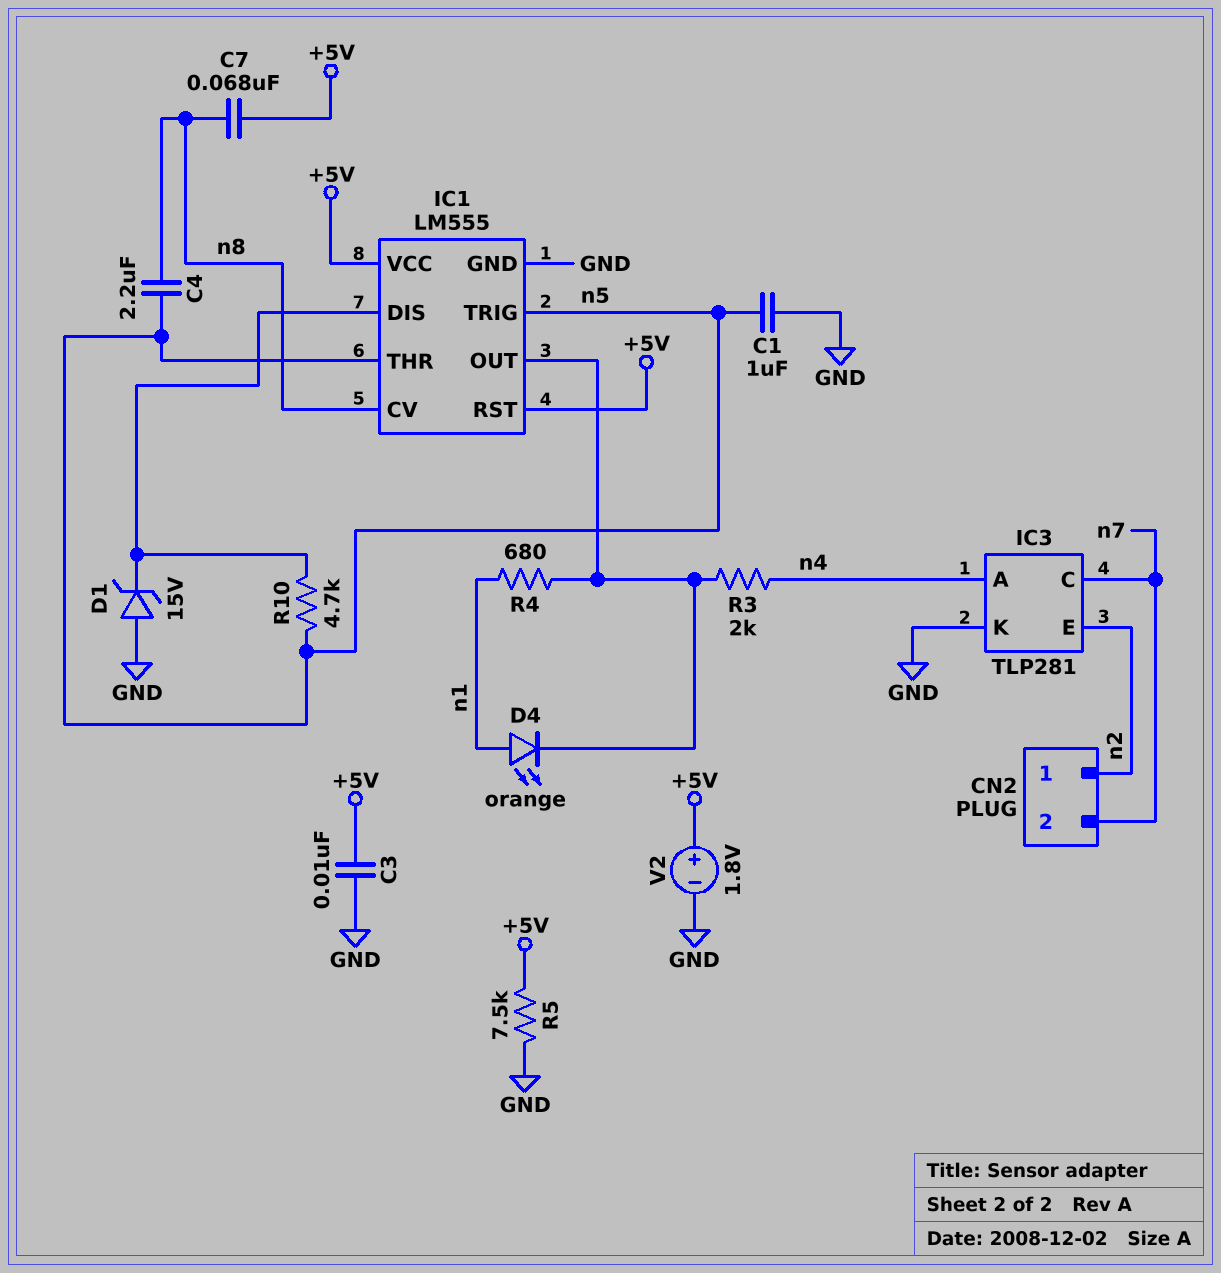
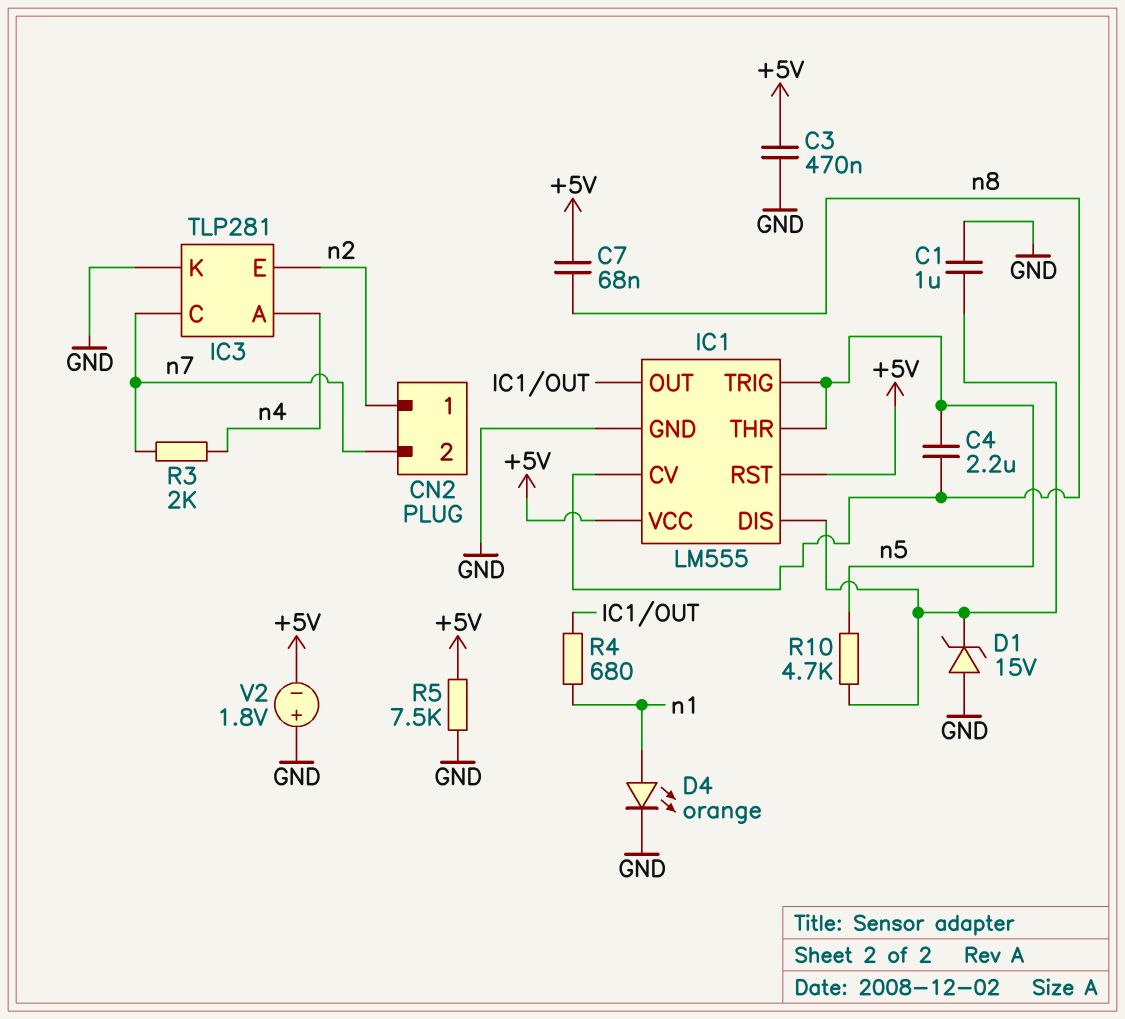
C1: 1uF (GND, n5) -> 1uF (GND, IC1/DIS)
C3: 10nF (+5V, GND) -> 470nF (+5V, GND)
D4: LED orange (A n1, K IC1/OUT) -> LED orange (A n1, K GND)
R3: 2k (IC1/OUT, n4) -> 2k (n4, n7)
V2: 1.8V (plus +5V, minus GND) -> 1.8V (plus GND, minus +5V)

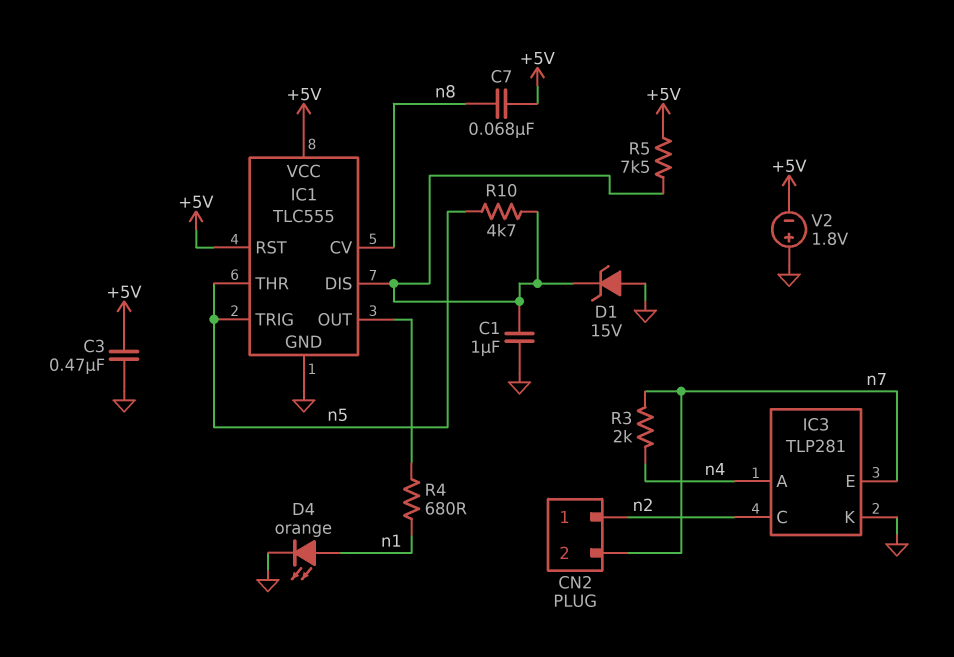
C4: 2.2uF (n5, n8) -> none
IC1: LM555 -> TLC555
IC3 pin C: n7 -> n2
IC3 pin E: n2 -> n7
R5: 7.5k (+5V, GND) -> 7.5k (+5V, IC1/DIS)

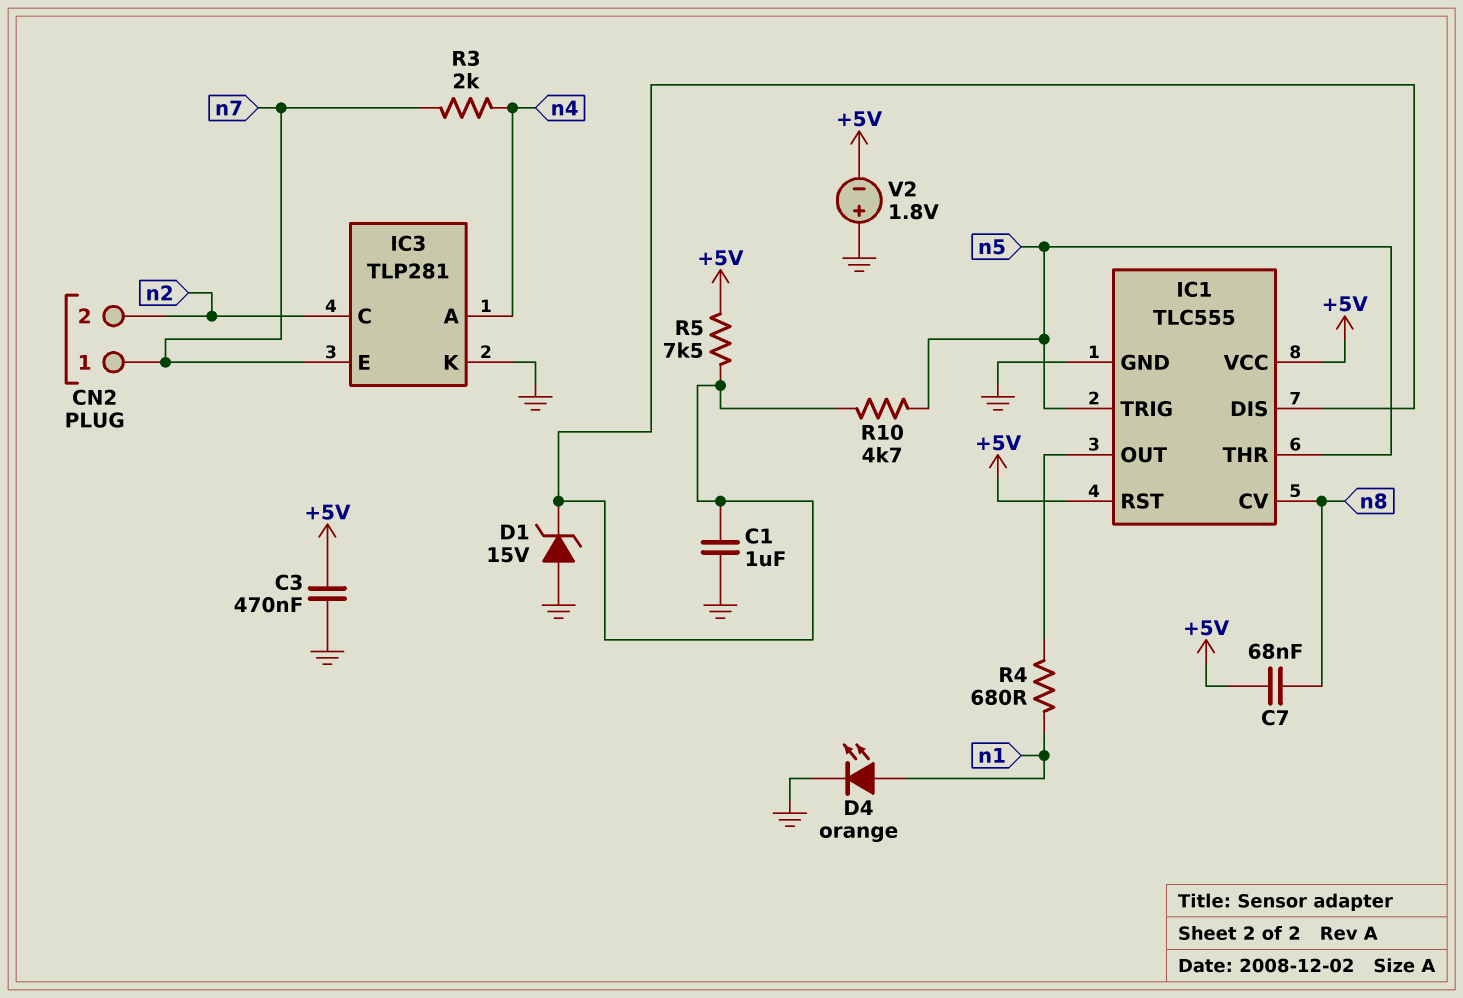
CN2 pin 1: n2 -> n7
CN2 pin 2: n7 -> n2

